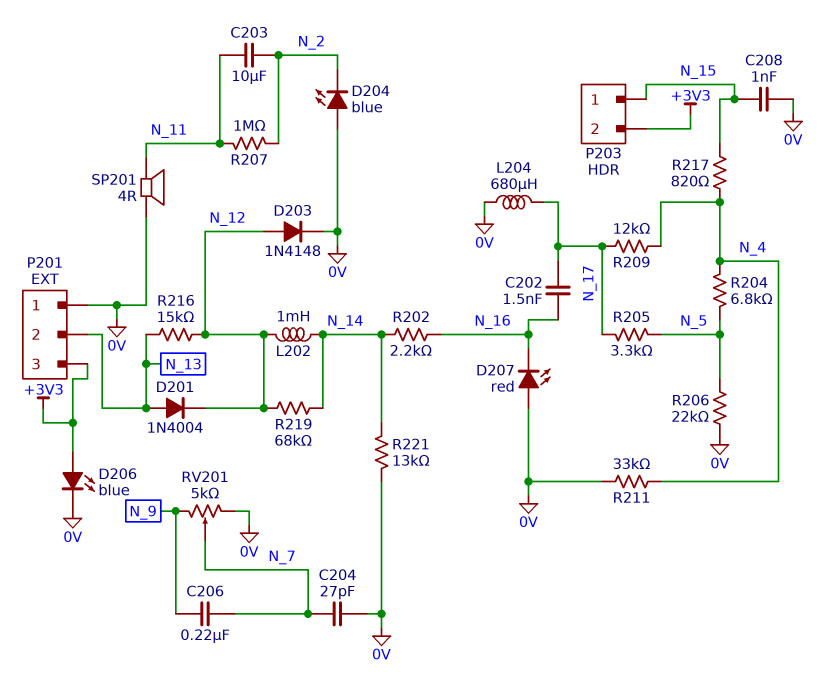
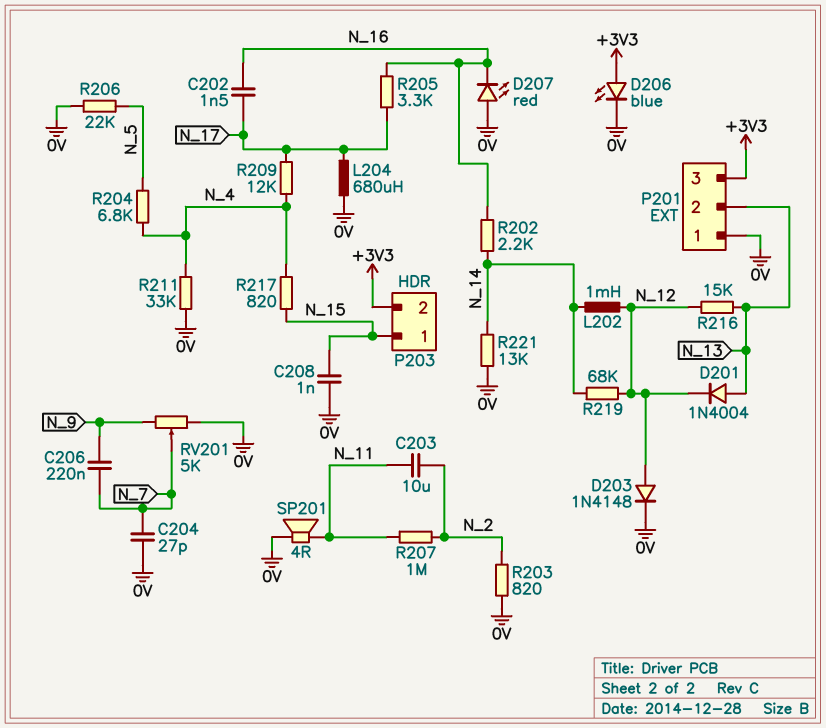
D204: LED blue (A 0V, K N_2) -> none
R203: none -> 820 (0V, N_2)
R205: 3.3k (N_5, N_17) -> 3.3k (N_16, N_17)

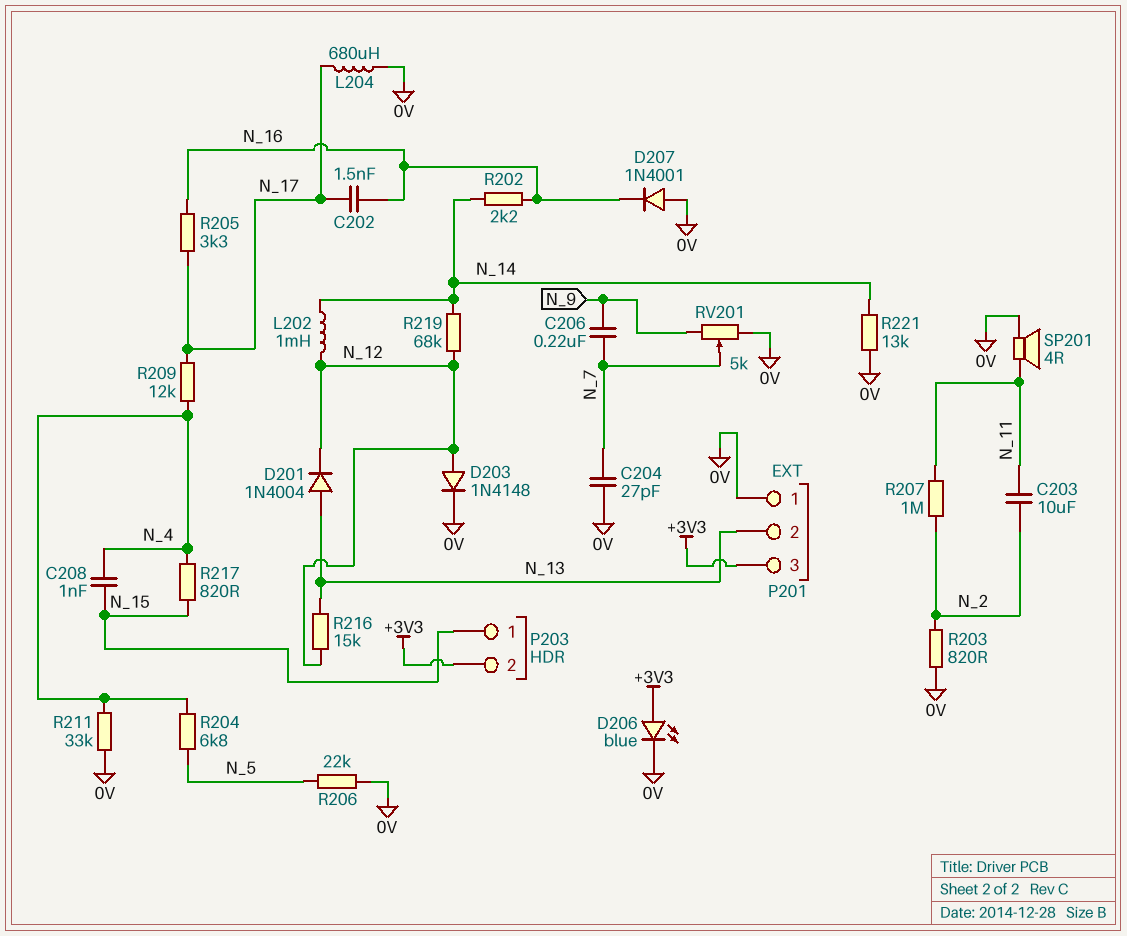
C208: 1nF (0V, N_15) -> 1nF (N_4, N_15)
D207: LED red (A 0V, K N_16) -> diode 1N4001 (A 0V, K N_16)

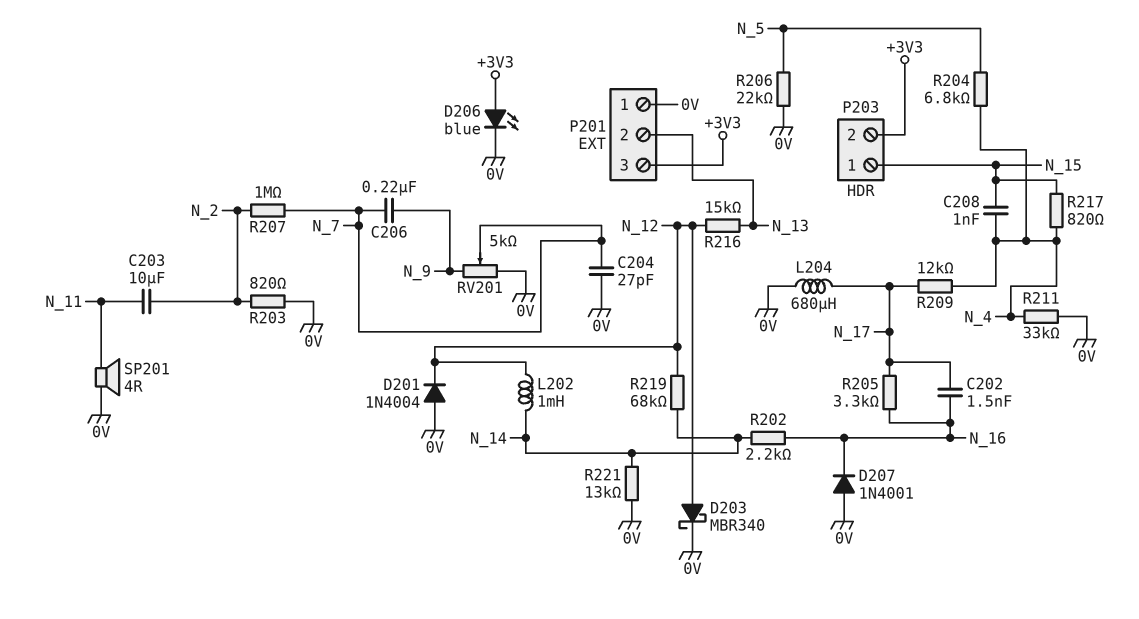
D201: diode 1N4004 (A N_13, K N_12) -> diode 1N4004 (A 0V, K N_12)
D203: diode 1N4148 (A N_12, K 0V) -> schottky MBR340 (A N_12, K 0V)
R207: 1M (N_2, N_11) -> 1M (N_2, N_7)

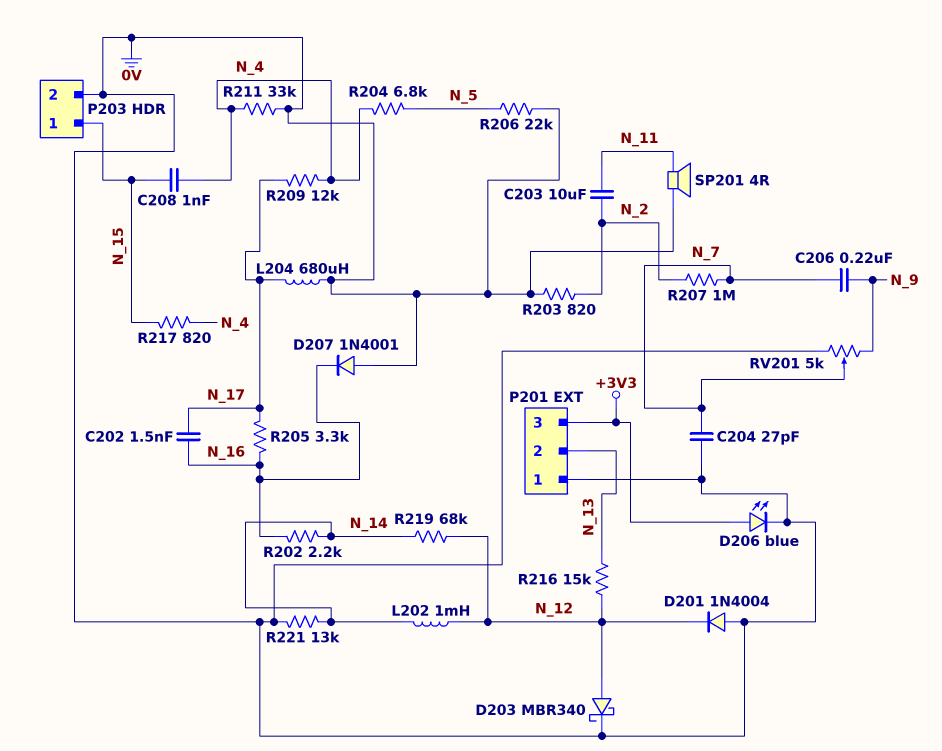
P203 pin 2: +3V3 -> 0V

